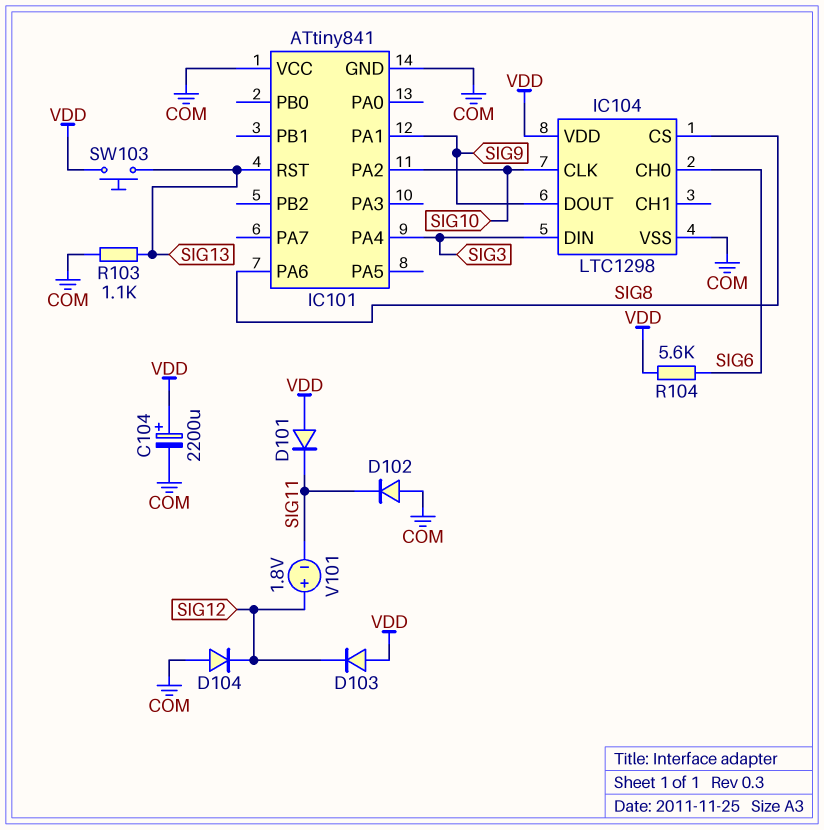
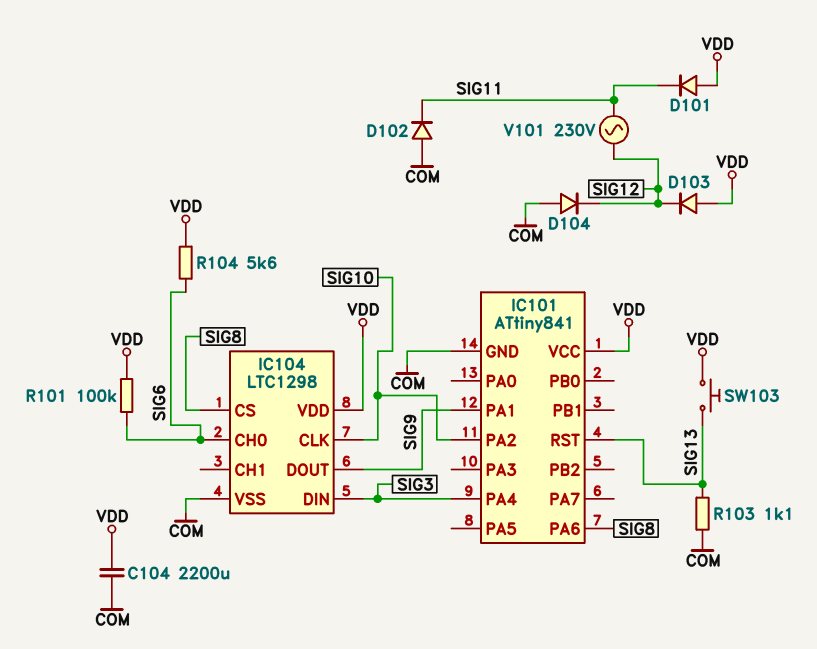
C104: 2200uF (plus VDD, minus COM) -> 2200uF (COM, VDD)
IC101 pin VCC: COM -> VDD
R101: none -> 100k (SIG6, VDD)
V101: 1.8V (plus SIG12, minus SIG11) -> AC 230V (SIG11, SIG12)

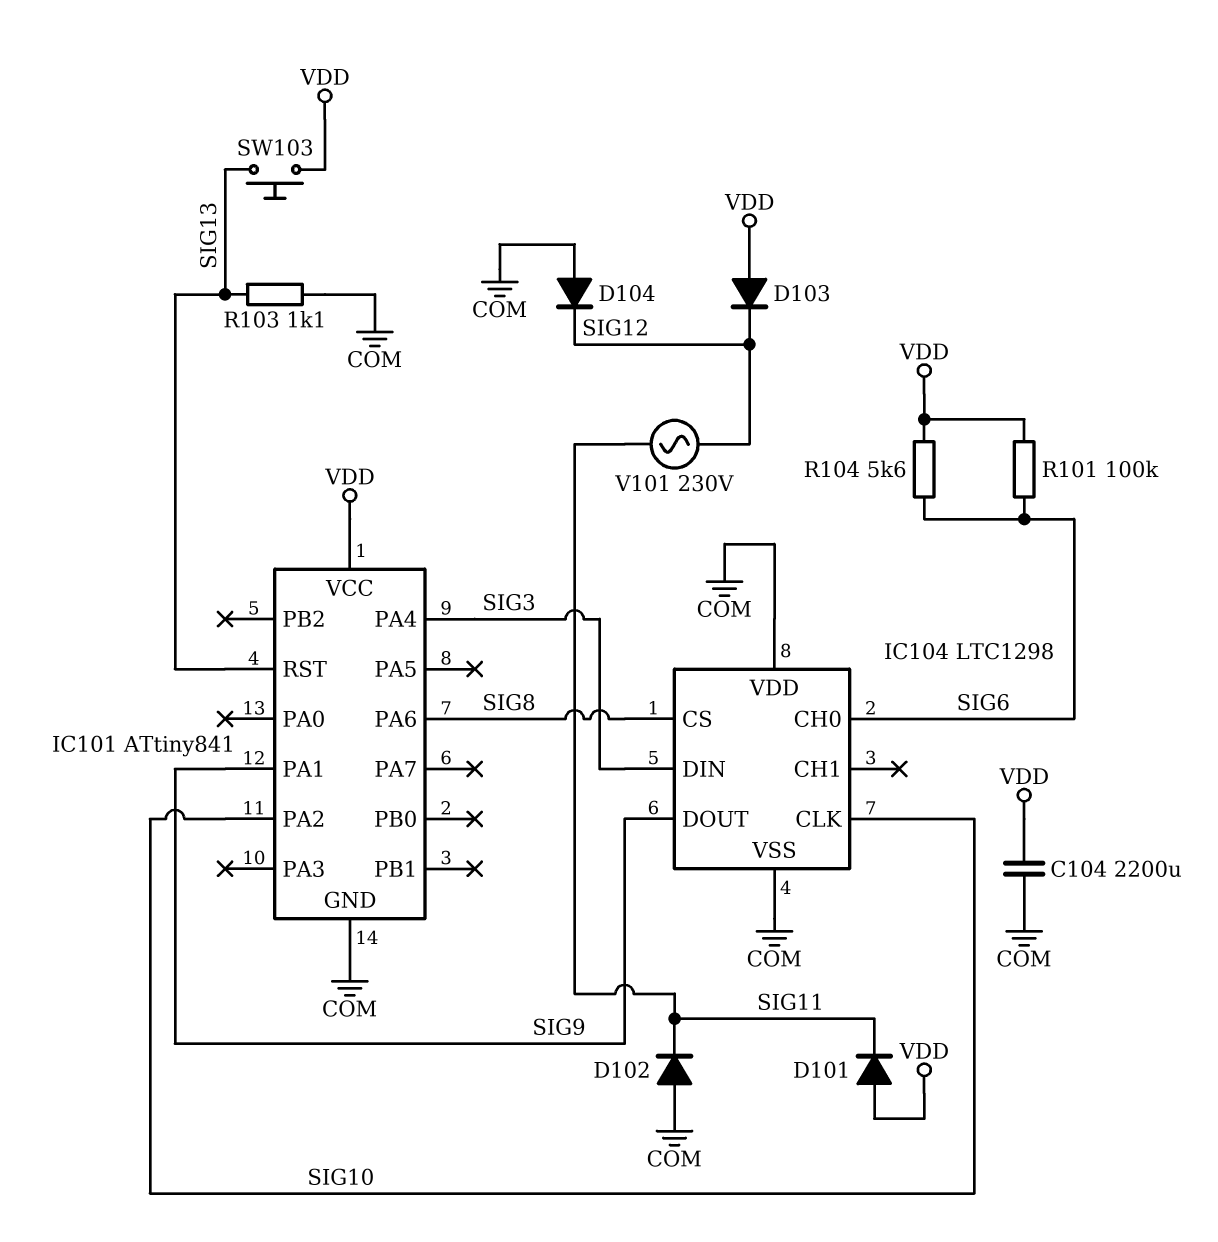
IC104 pin VDD: VDD -> COM

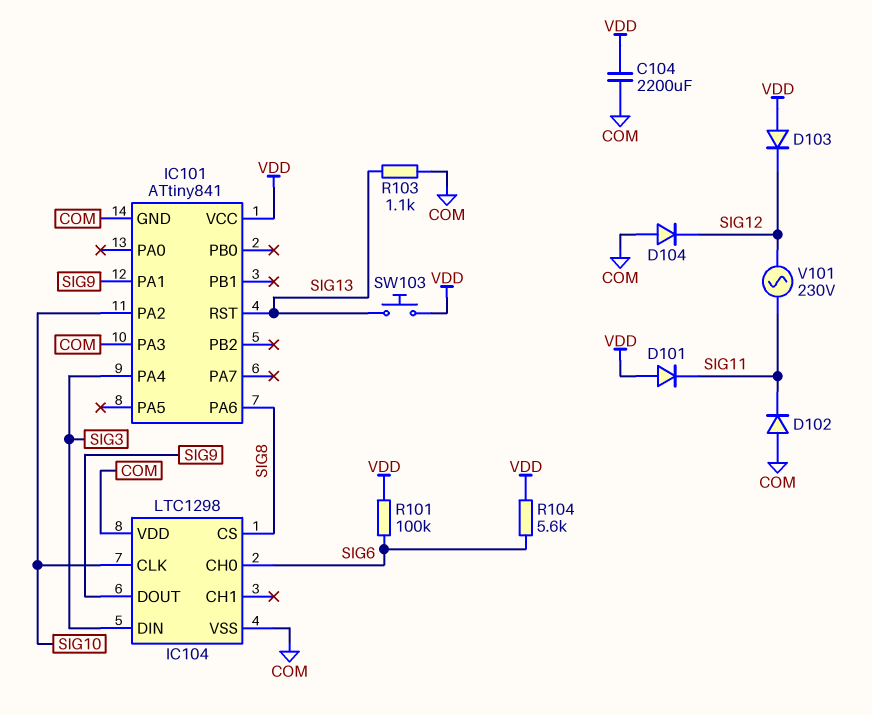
IC101 pin PA3: none -> COM

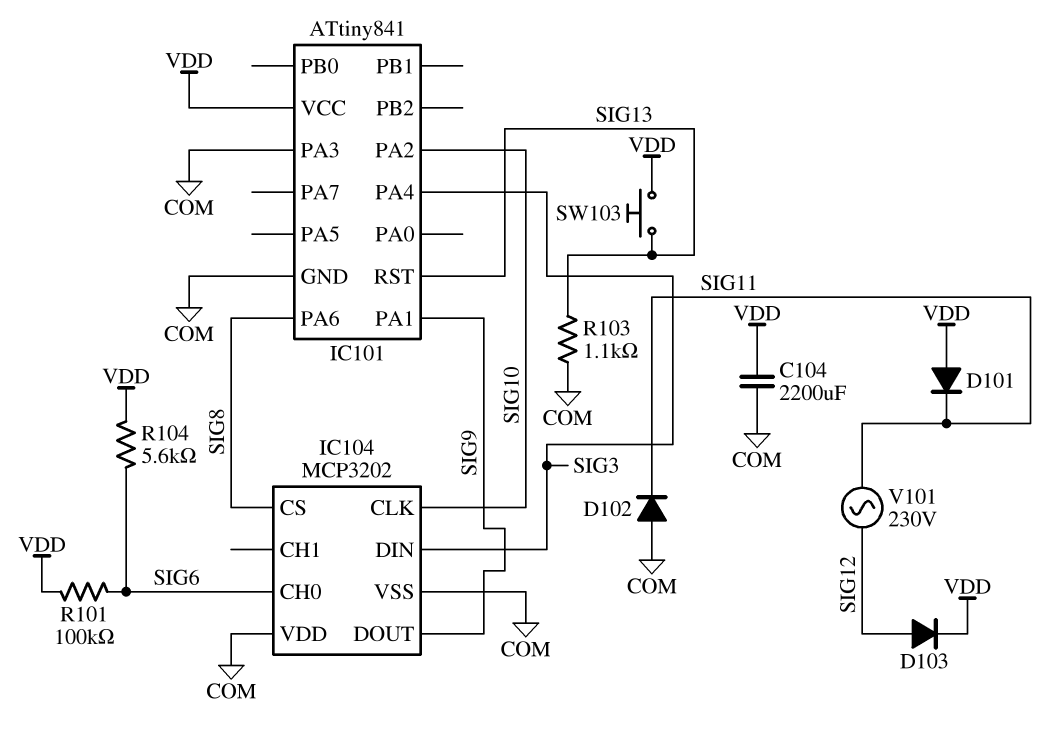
D103: diode (A VDD, K SIG12) -> diode (A SIG12, K VDD)
D104: diode (A COM, K SIG12) -> none
IC104: LTC1298 -> MCP3202

